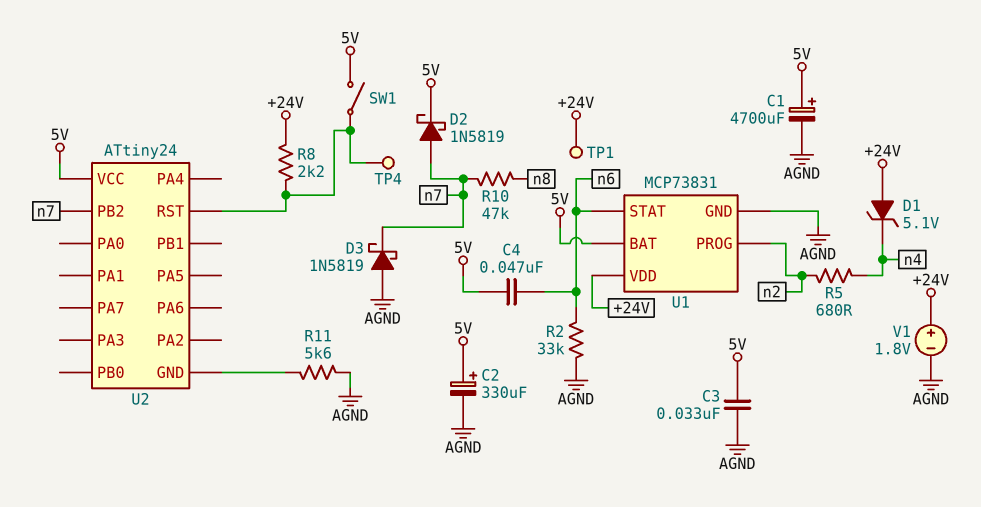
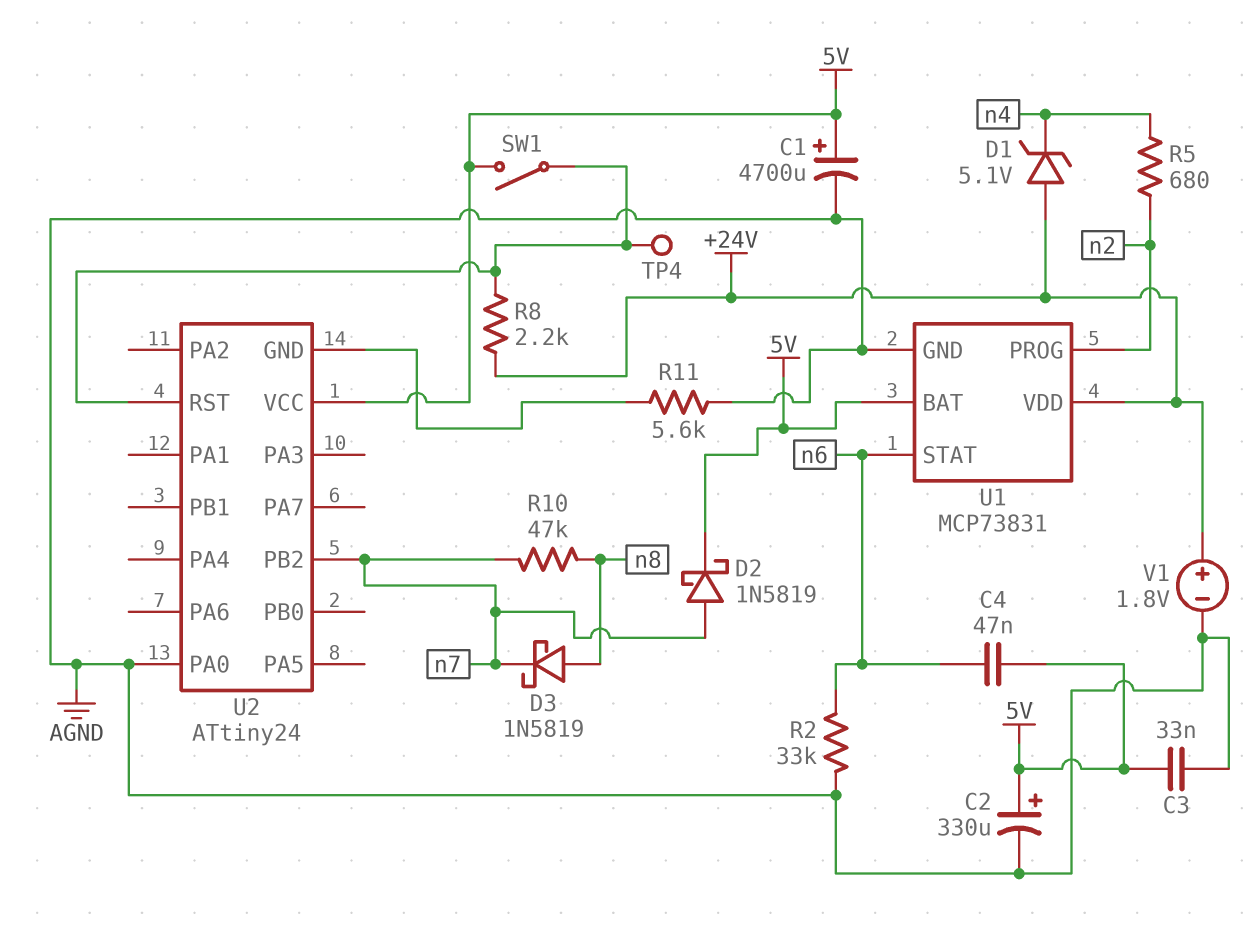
D3: schottky 1N5819 (A AGND, K n7) -> schottky 1N5819 (A n8, K n7)
TP1: test point (+24V) -> none
U2 pin PA0: none -> AGND

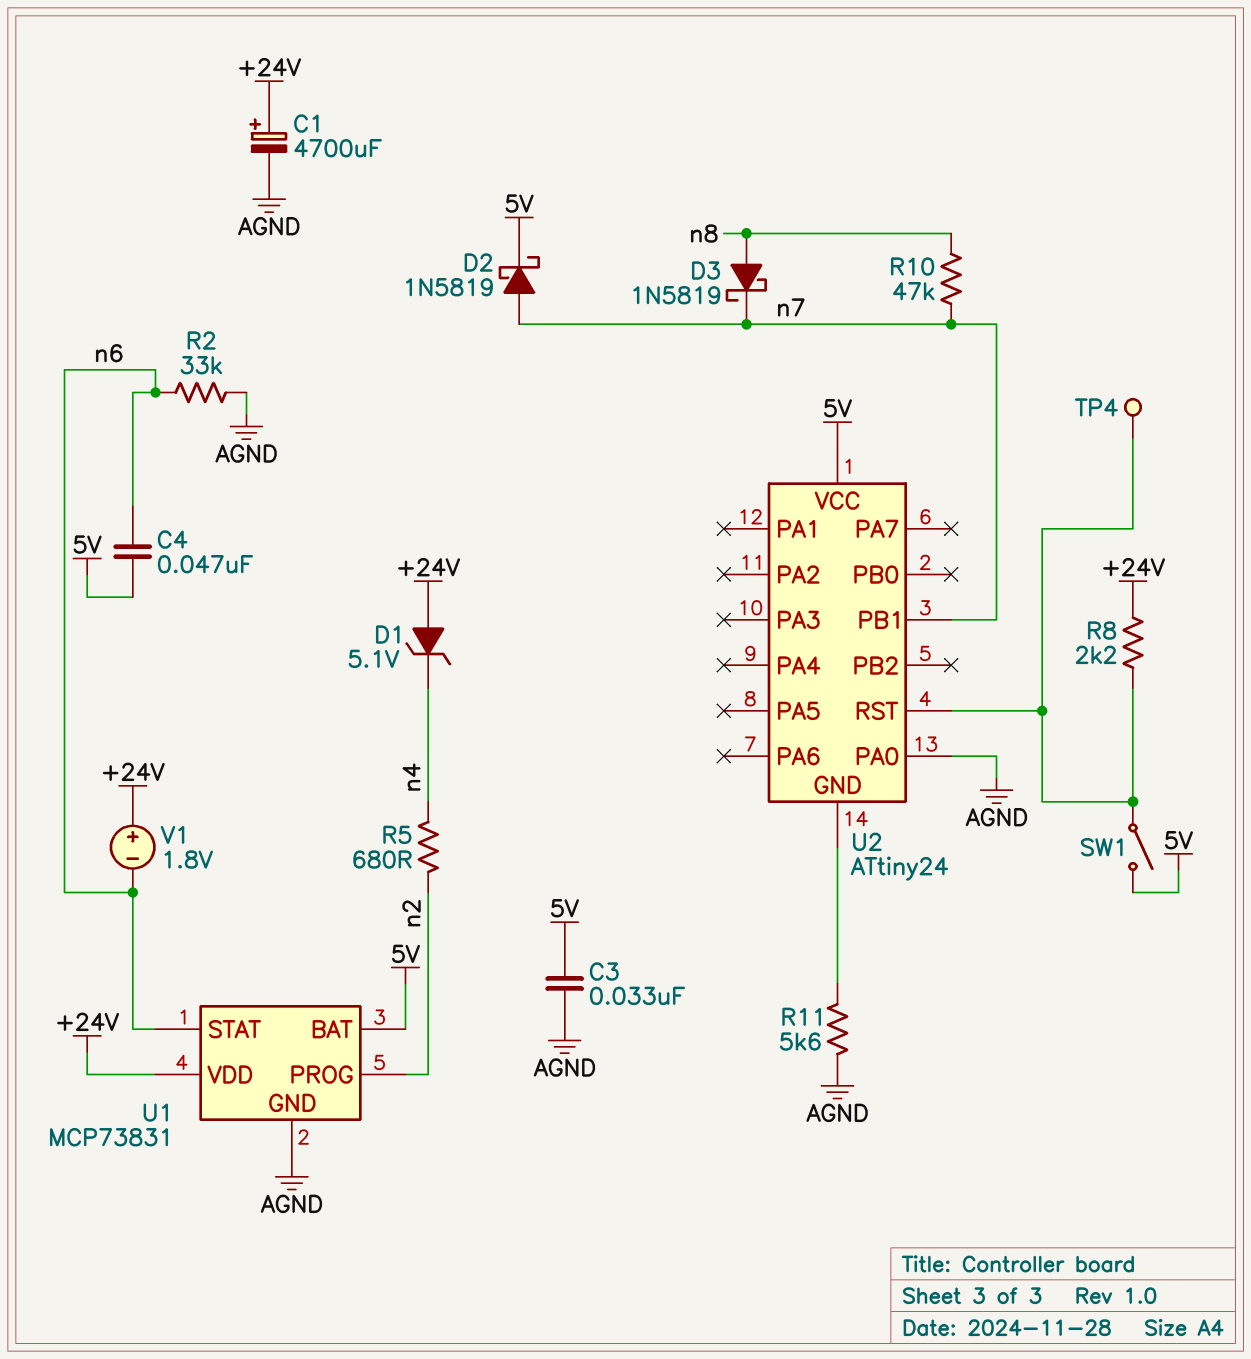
C1: 4700uF (plus 5V, minus AGND) -> 4700uF (plus +24V, minus AGND)
C2: 330uF (plus 5V, minus AGND) -> none
U2 pin PB1: none -> n7
U2 pin PB2: n7 -> none
V1: 1.8V (plus +24V, minus AGND) -> 1.8V (plus +24V, minus n6)

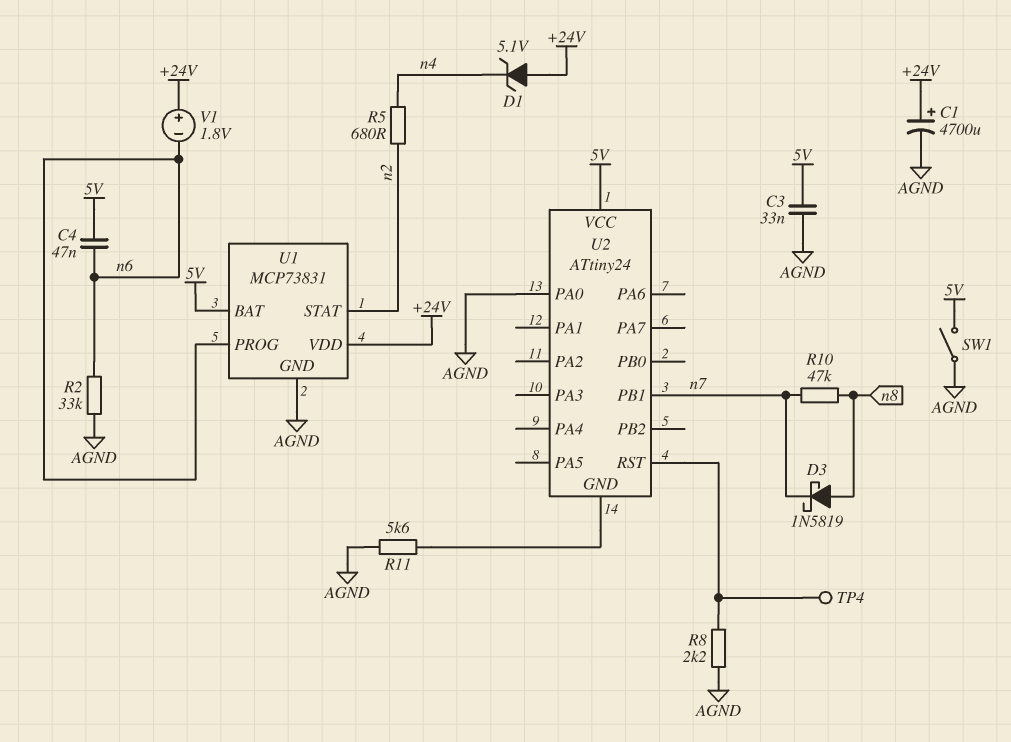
D2: schottky 1N5819 (A n7, K 5V) -> none
R8: 2.2k (+24V, U2/RST) -> 2.2k (AGND, U2/RST)
SW1: switch (5V, U2/RST) -> switch (5V, AGND)
U1 pin PROG: n2 -> n6
U1 pin STAT: n6 -> n2

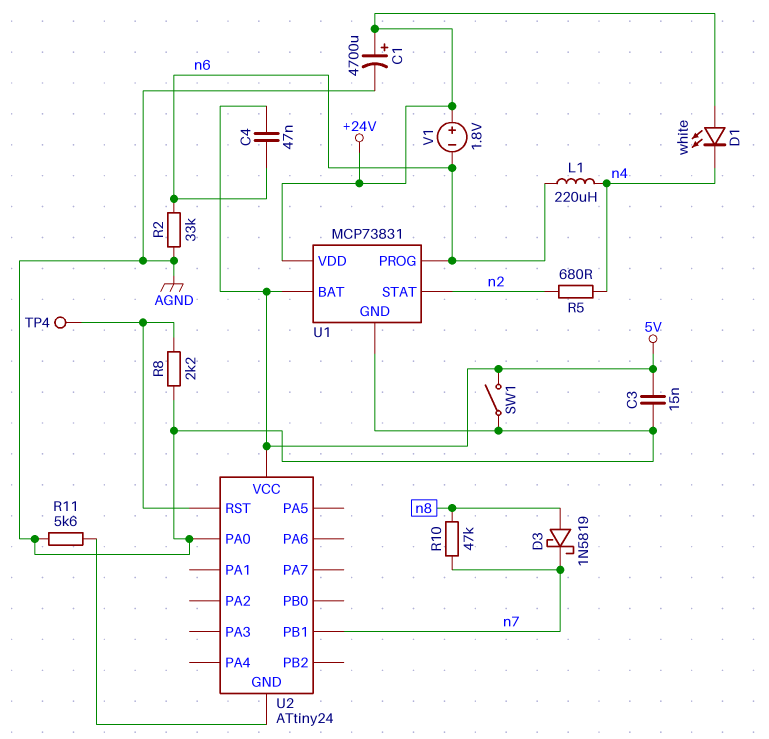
C3: 33nF (5V, AGND) -> 15nF (5V, AGND)
D1: zener 5.1V (A +24V, K n4) -> LED white (A +24V, K n4)
L1: none -> 220uH (n4, n6)

